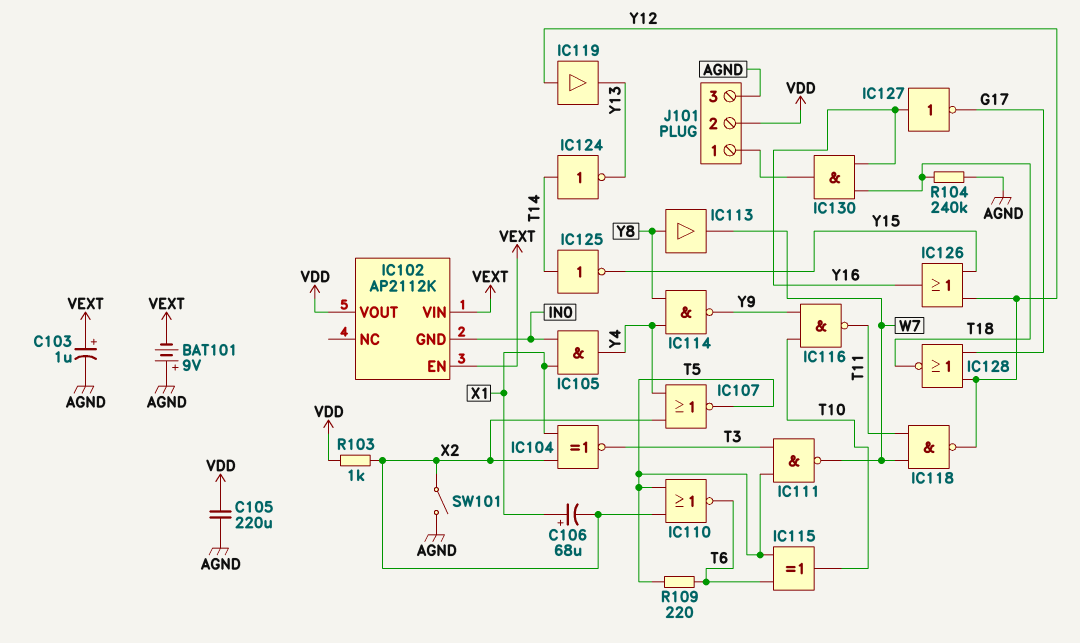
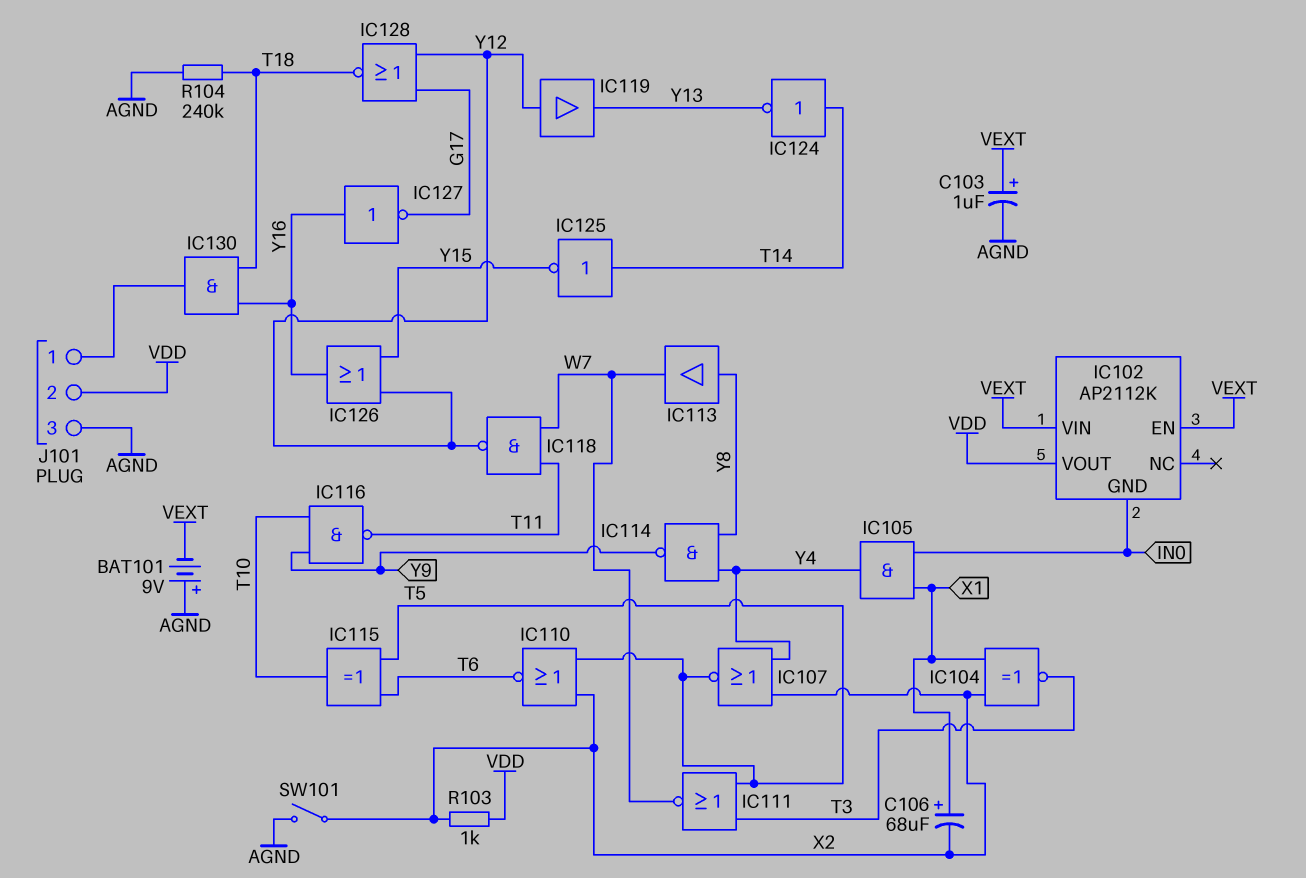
C105: 220uF (AGND, VDD) -> none
IC111: NAND (in T3, in T5, out W7) -> NOR (in T3, in T5, out W7)
R109: 220 (T5, T6) -> none

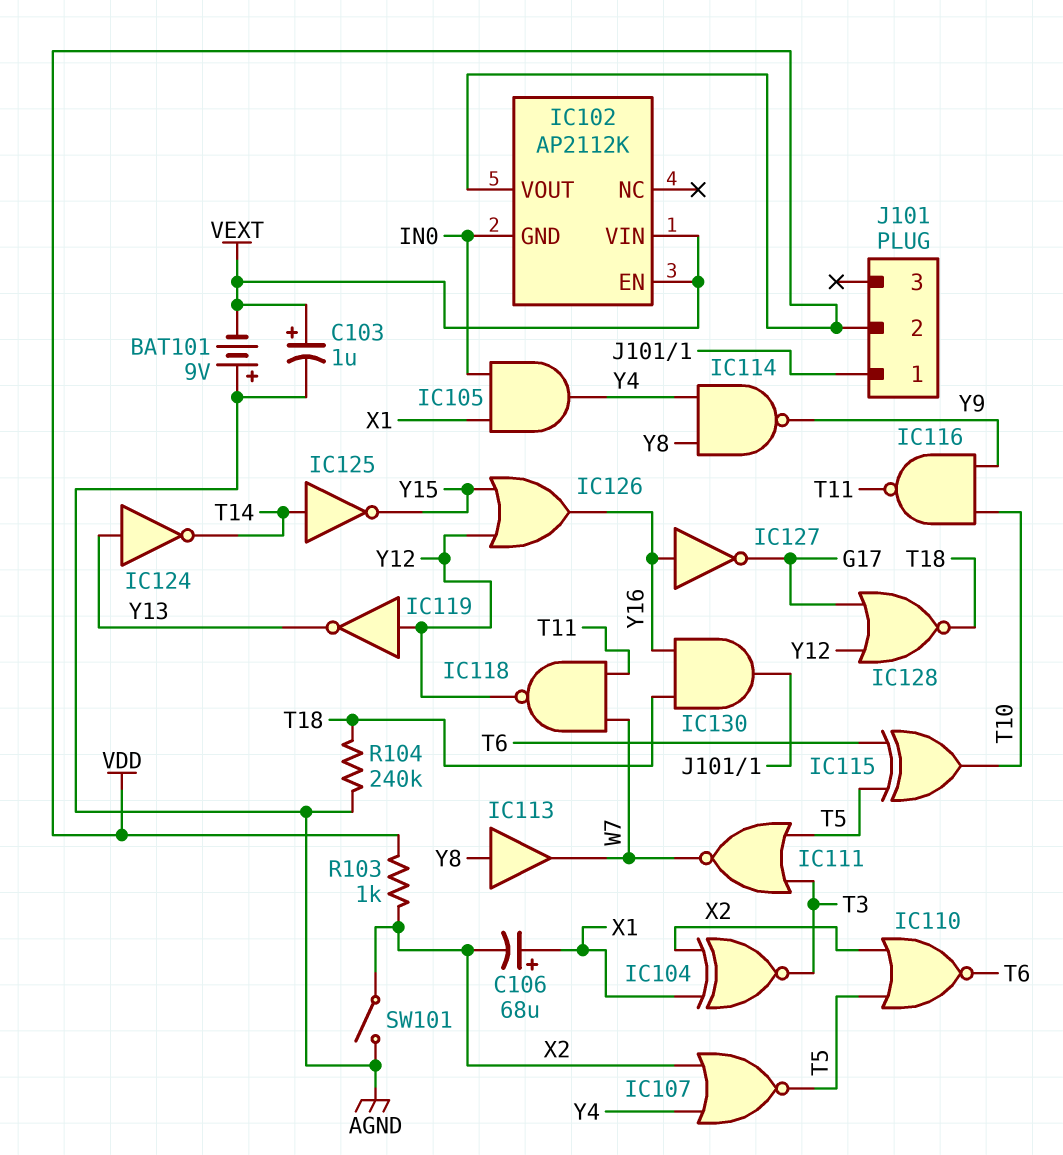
IC119: buffer (in Y12, out Y13) -> NOT (in Y12, out Y13)
IC124: NOT (in T14, out Y13) -> NOT (in Y13, out T14)
J101 pin 3: AGND -> none

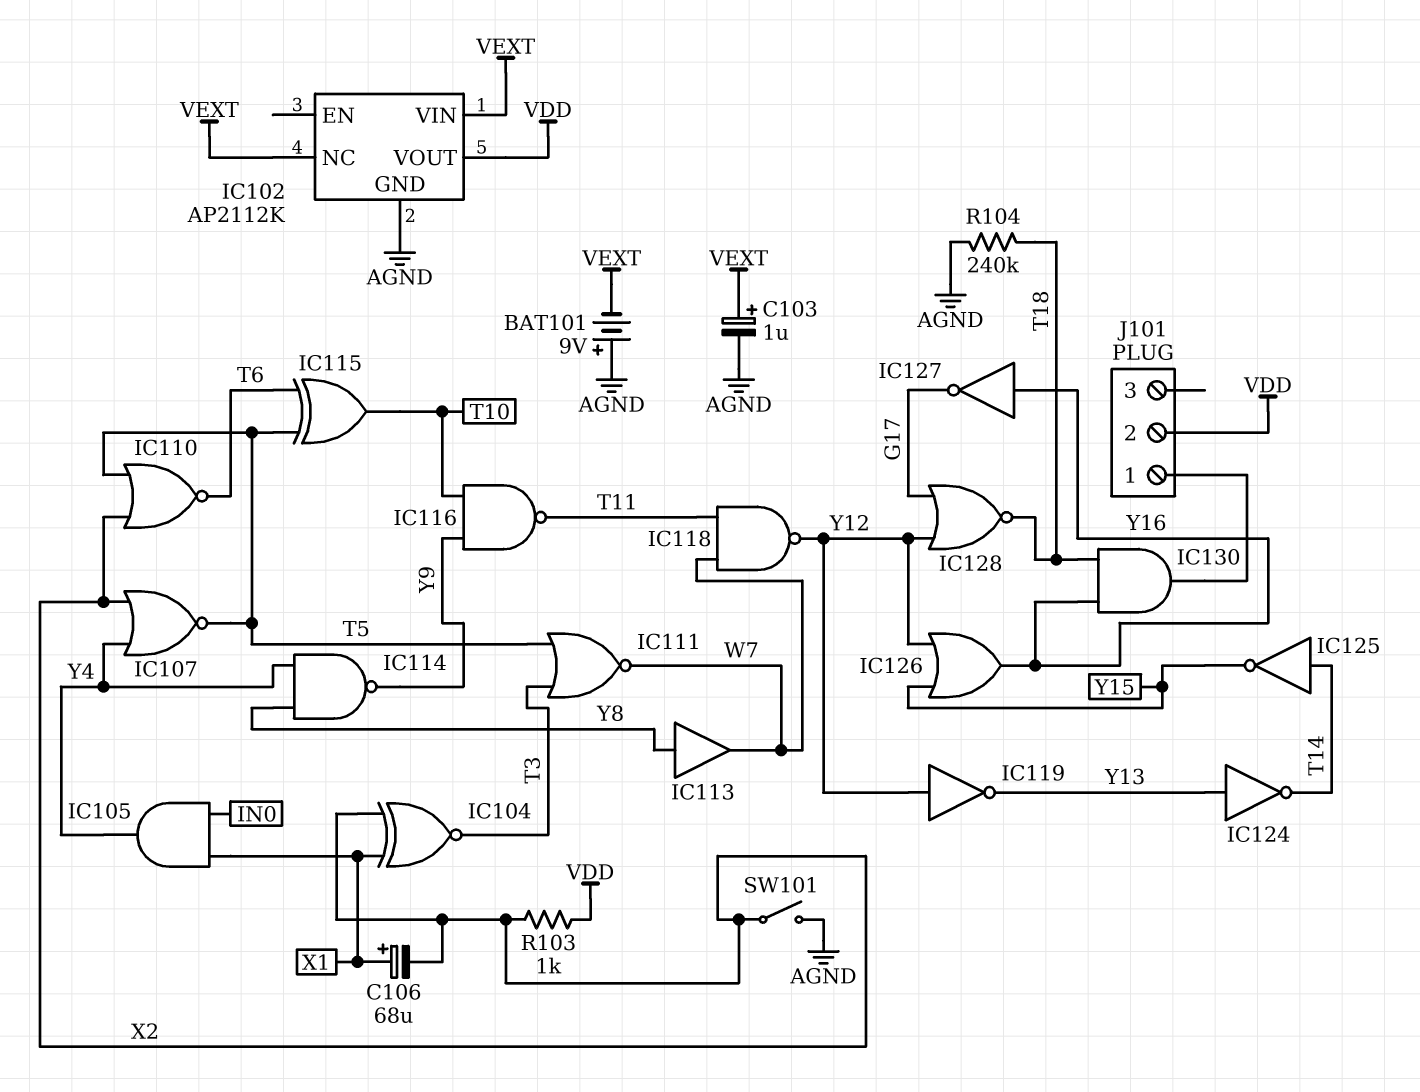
IC102 pin EN: VEXT -> none
IC102 pin GND: IN0 -> AGND
IC102 pin NC: none -> VEXT

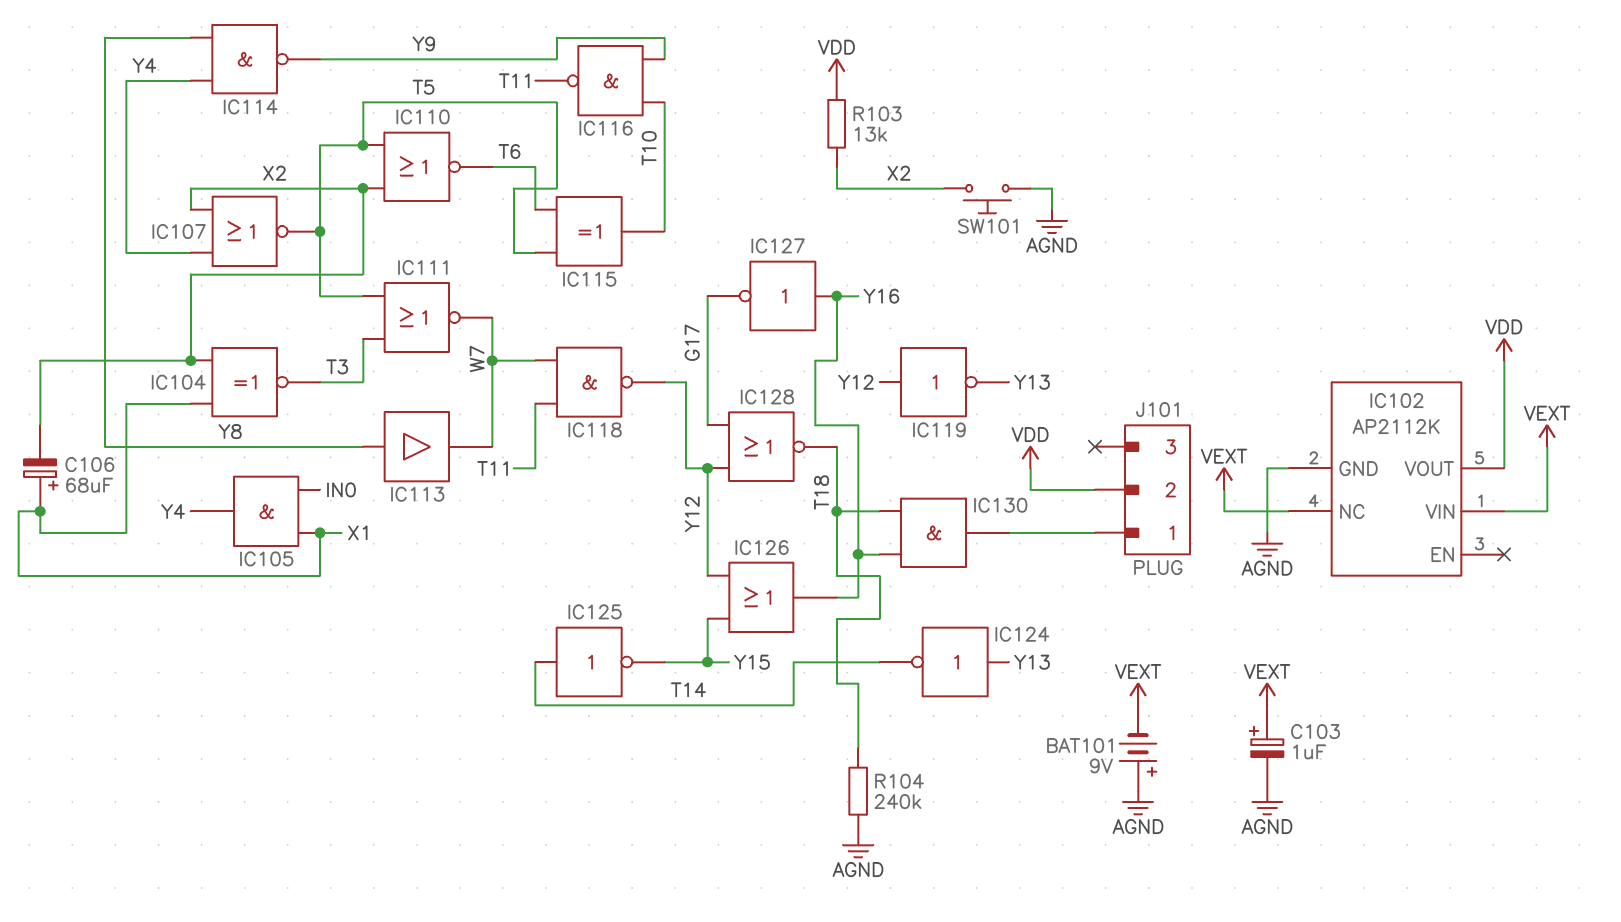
R103: 1k (VDD, X2) -> 13k (VDD, X2)
SW101: switch (AGND, X2) -> button (AGND, X2)

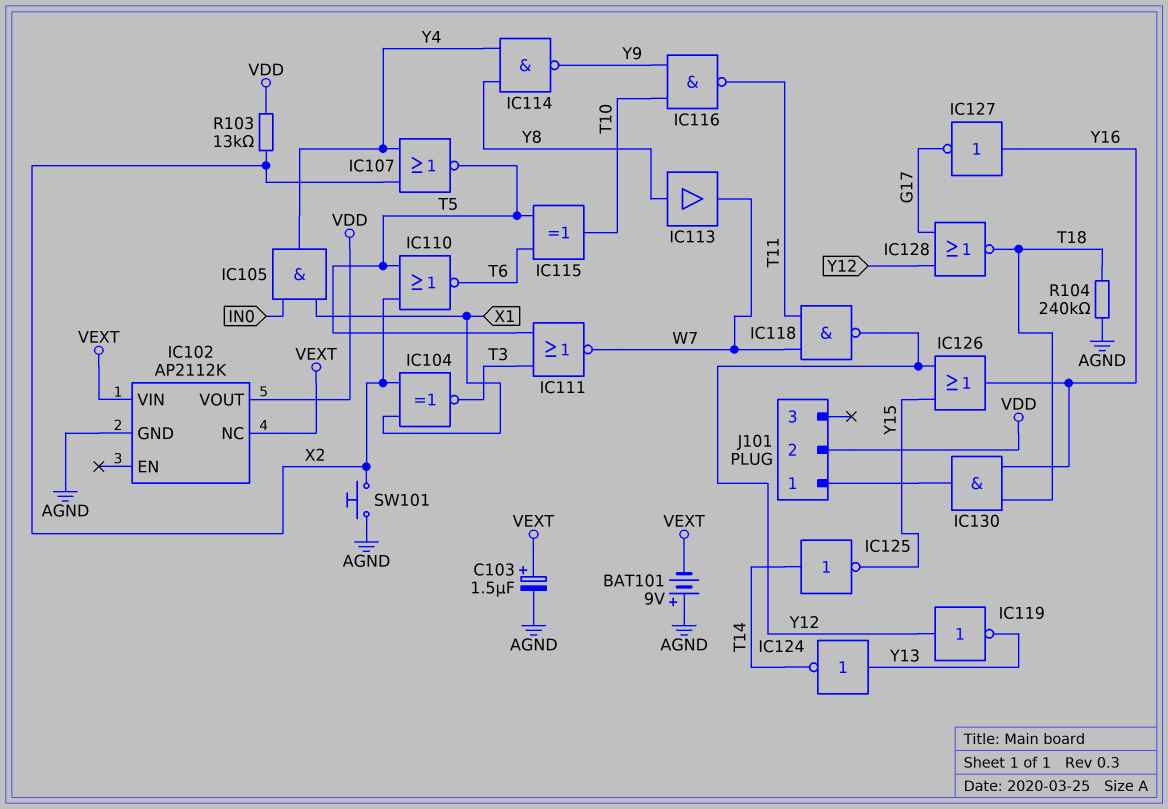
C103: 1uF (plus VEXT, minus AGND) -> 1.5uF (plus VEXT, minus AGND)
C106: 68uF (plus X1, minus X2) -> none

